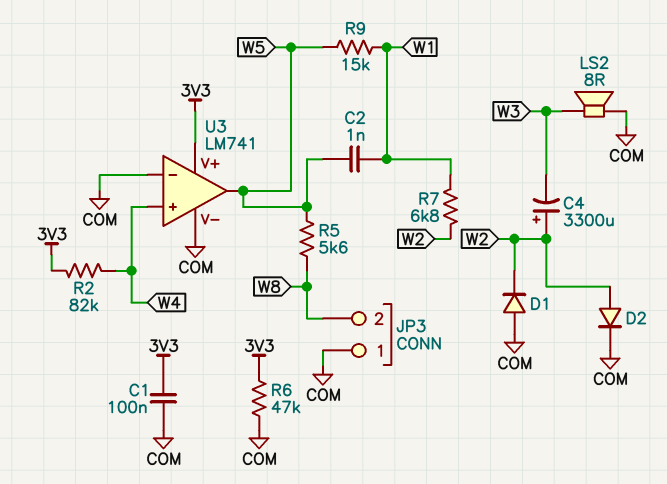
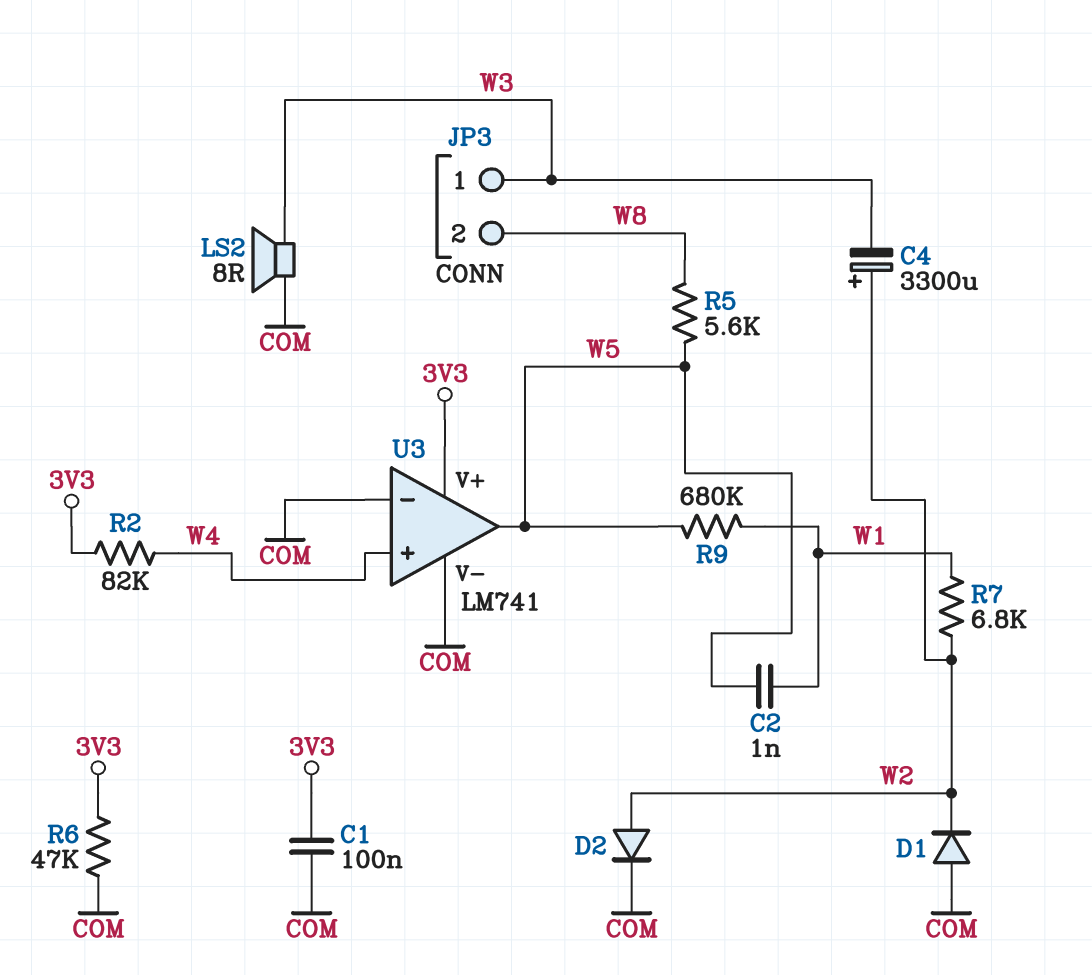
JP3 pin 1: COM -> W3
R9: 15k (W1, W5) -> 680k (W1, W5)

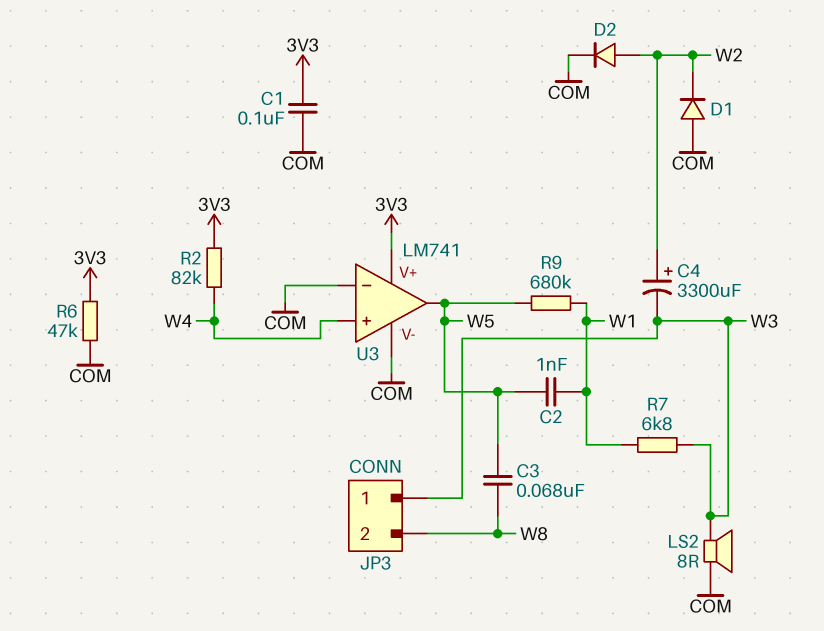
C3: none -> 68nF (W5, W8)
R5: 5.6k (W5, W8) -> none
R7: 6.8k (W1, W2) -> 6.8k (W1, W3)

